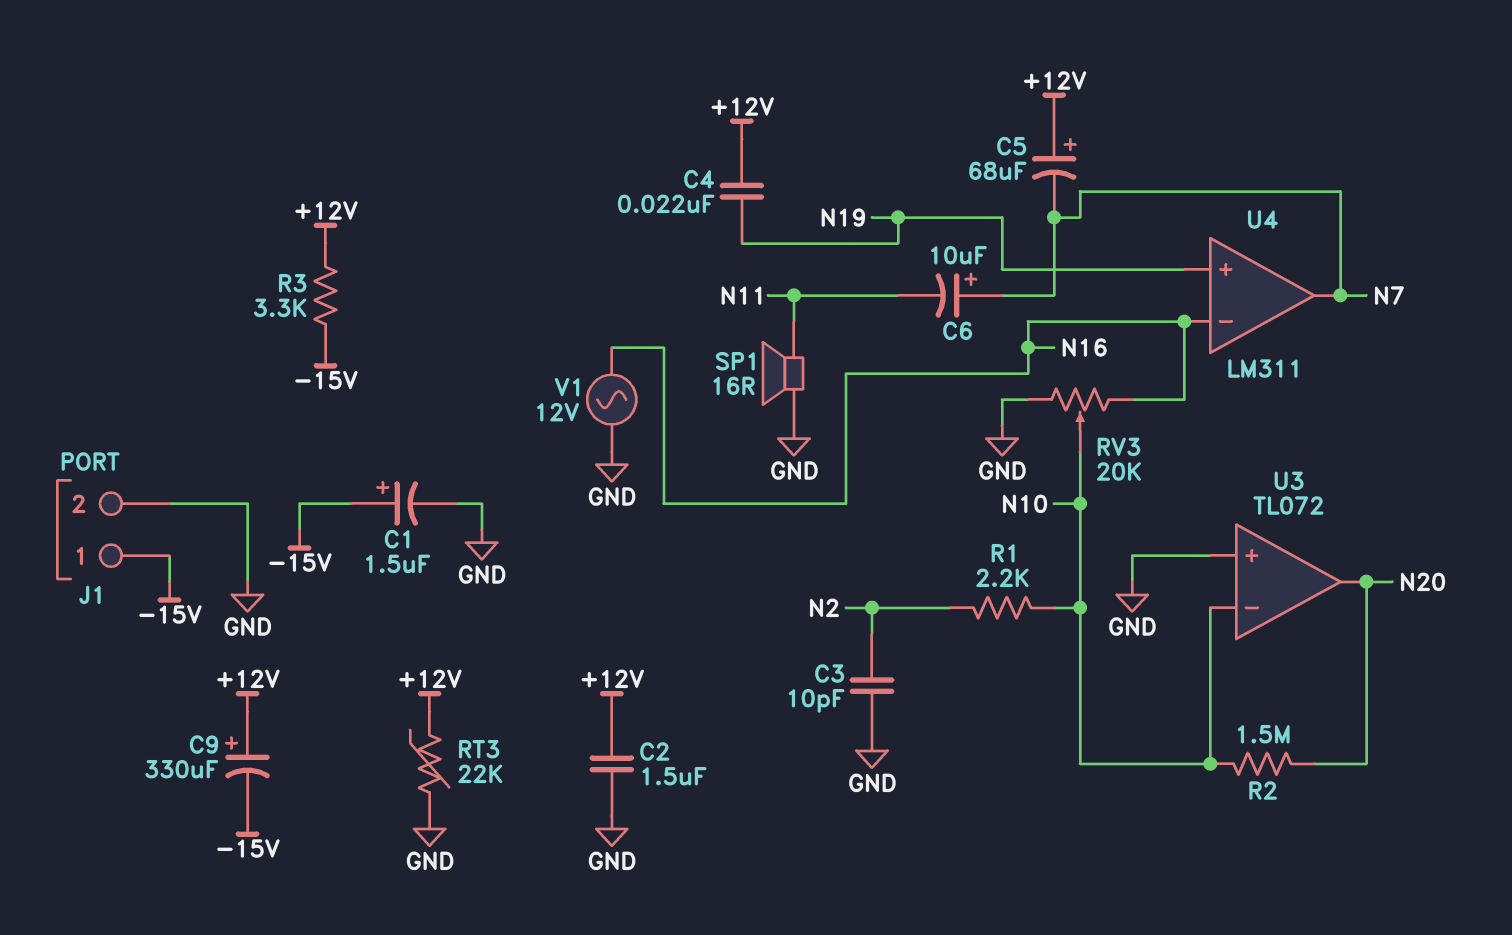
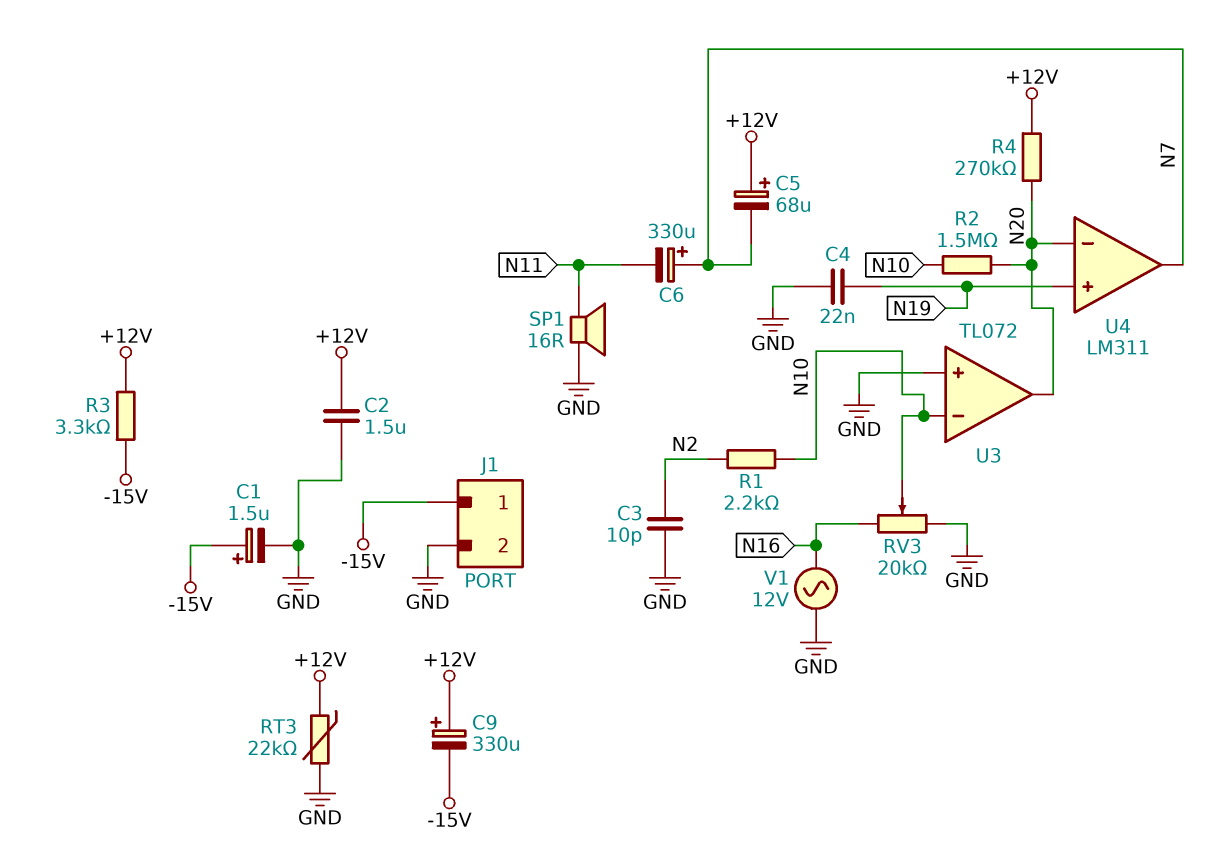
C4: 22nF (+12V, N19) -> 22nF (GND, N19)
C6: 10uF (plus N7, minus N11) -> 330uF (plus N7, minus N11)
R4: none -> 270k (+12V, N20)
U4 pin in-: N16 -> N20

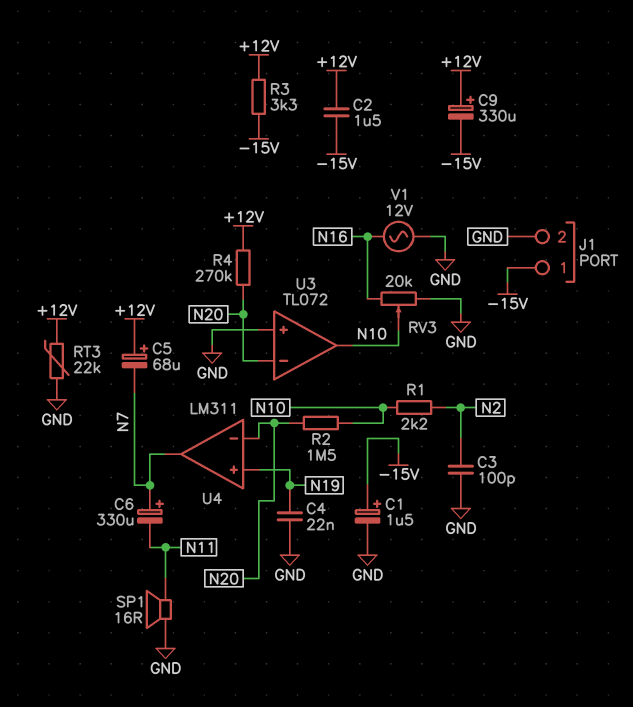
C2: 1.5uF (+12V, GND) -> 1.5uF (+12V, -15V)
C3: 10pF (GND, N2) -> 100pF (GND, N2)
U3 pin in-: N10 -> N20
U3 pin out: N20 -> N10

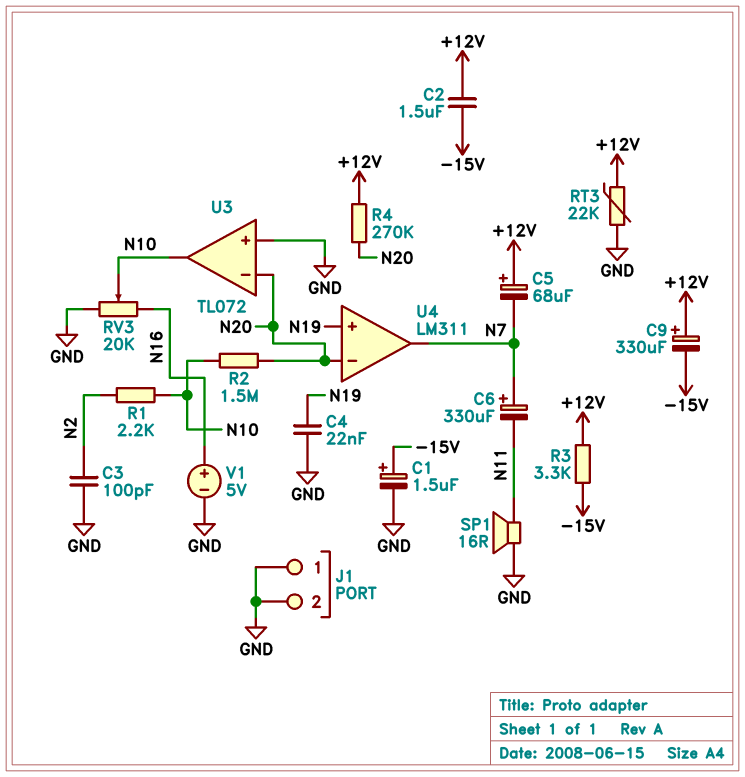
J1 pin 1: -15V -> GND
V1: AC 12V (GND, N16) -> 5V (plus N16, minus GND)

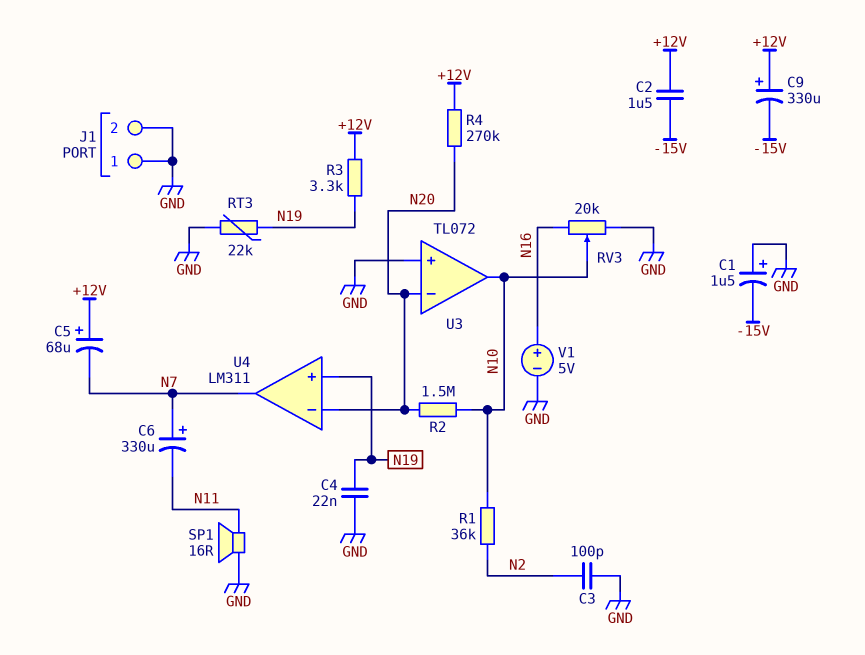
C1: 1.5uF (plus -15V, minus GND) -> 1.5uF (plus GND, minus -15V)
R1: 2.2k (N2, N10) -> 36k (N2, N10)
R3: 3.3k (+12V, -15V) -> 3.3k (+12V, N19)
RT3: 22k (+12V, GND) -> 22k (GND, N19)

